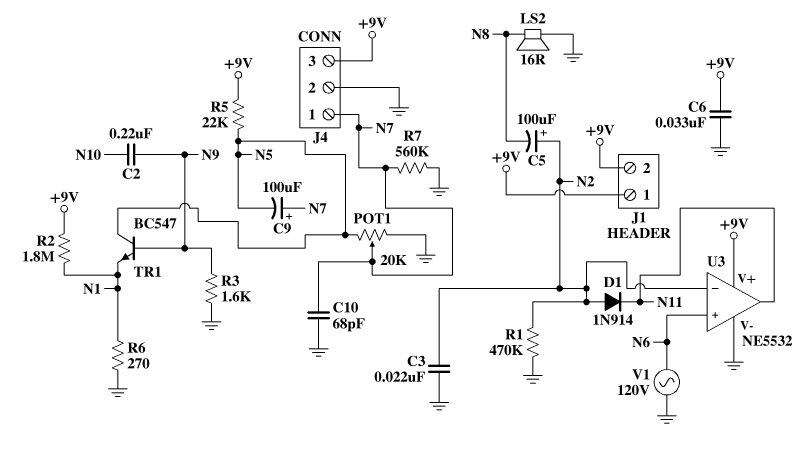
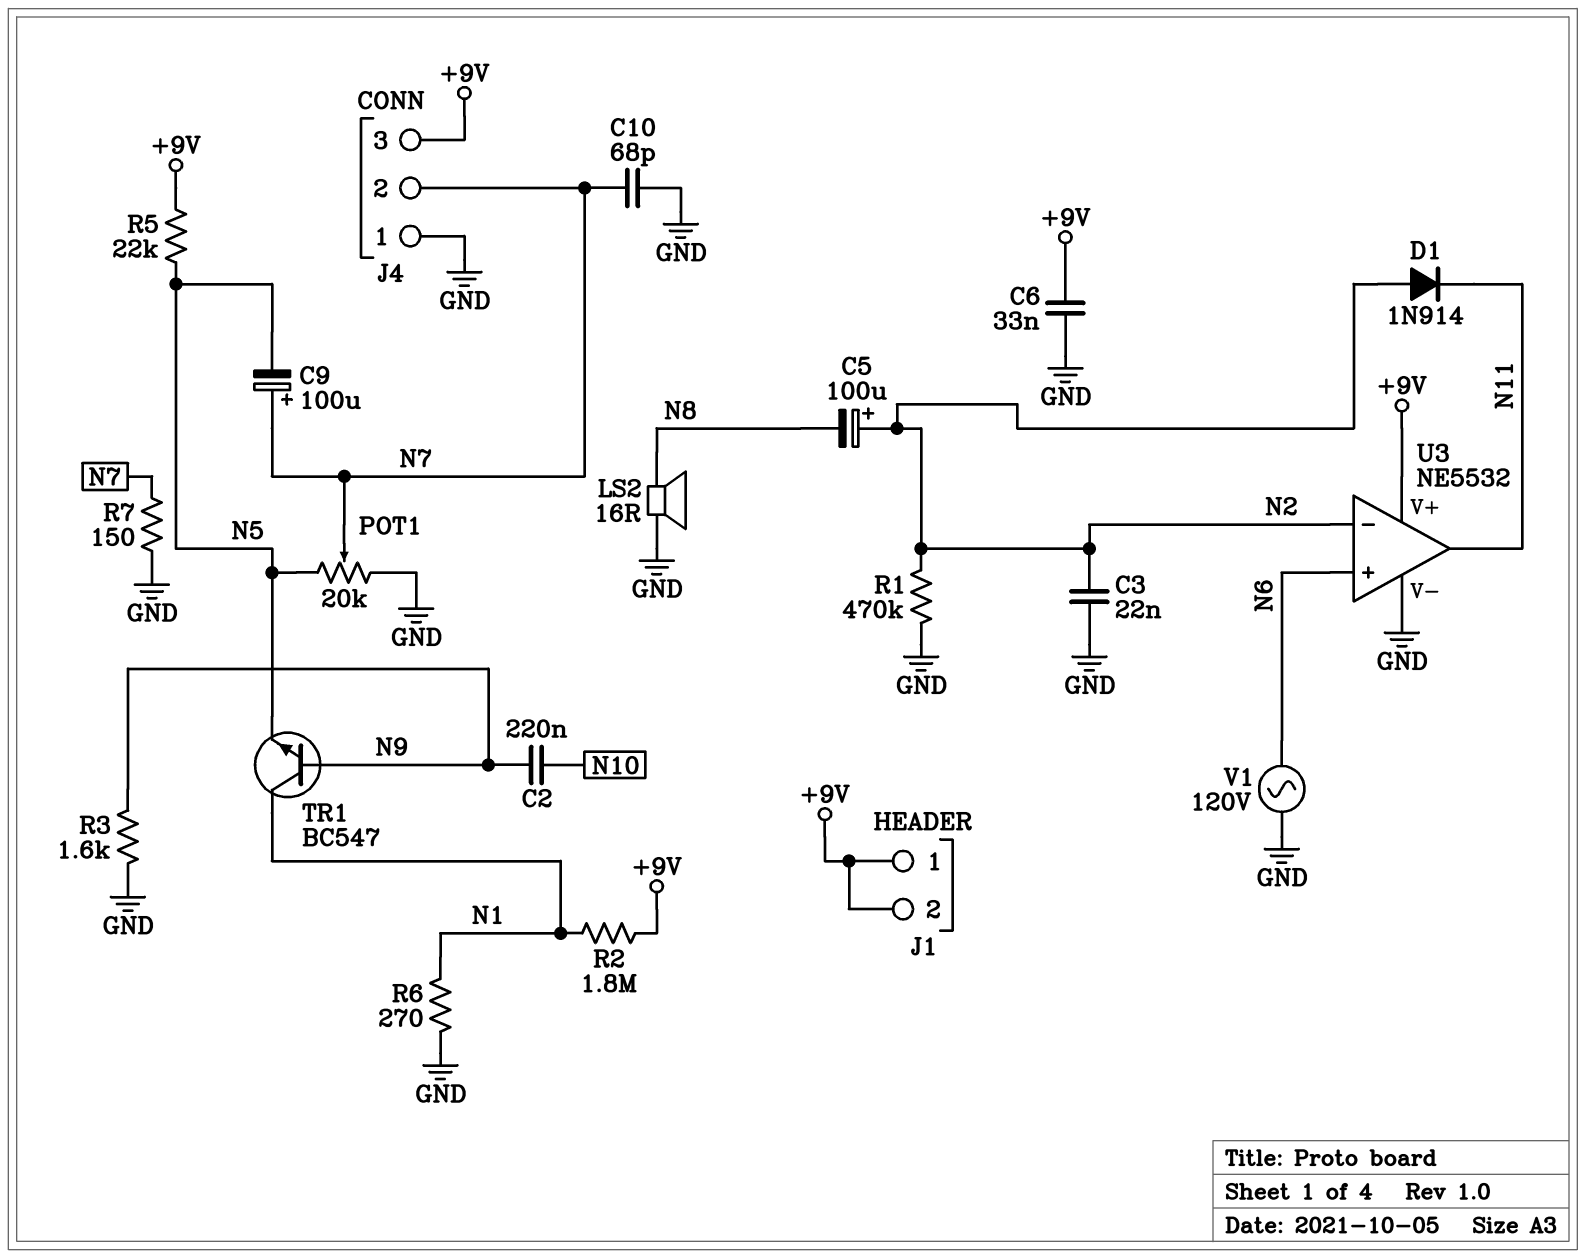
J4 pin 1: N7 -> GND
J4 pin 2: GND -> N7
R7: 560k (GND, N7) -> 150 (GND, N7)
TR1: NPN BC547 (B N9, C N5, E N1) -> NPN BC547 (B N9, C N1, E N5)

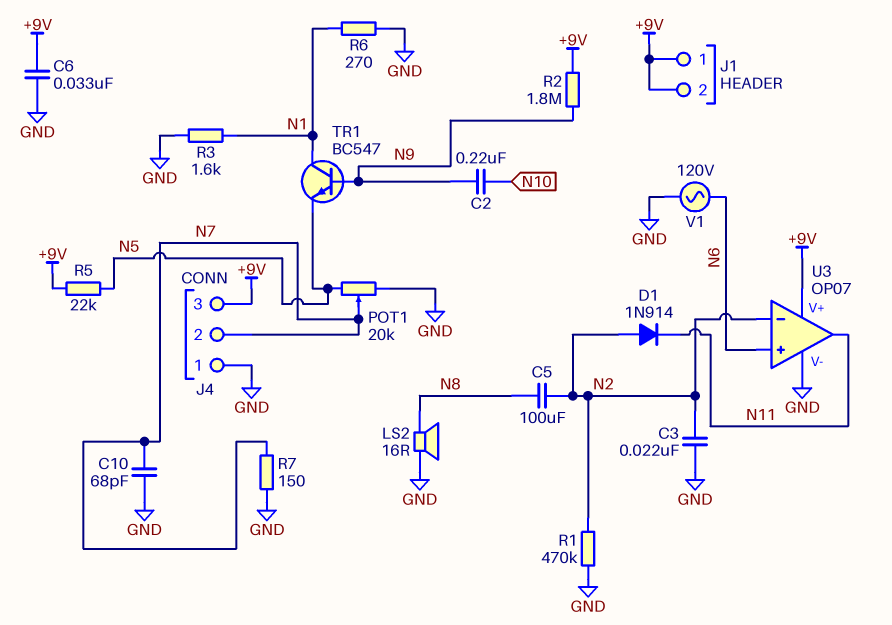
C5: 100uF (plus N2, minus N8) -> 100uF (N2, N8)
C9: 100uF (plus N7, minus N5) -> none
R2: 1.8M (+9V, N1) -> 1.8M (+9V, N9)
R3: 1.6k (GND, N9) -> 1.6k (GND, N1)
U3: NE5532 -> OP07

